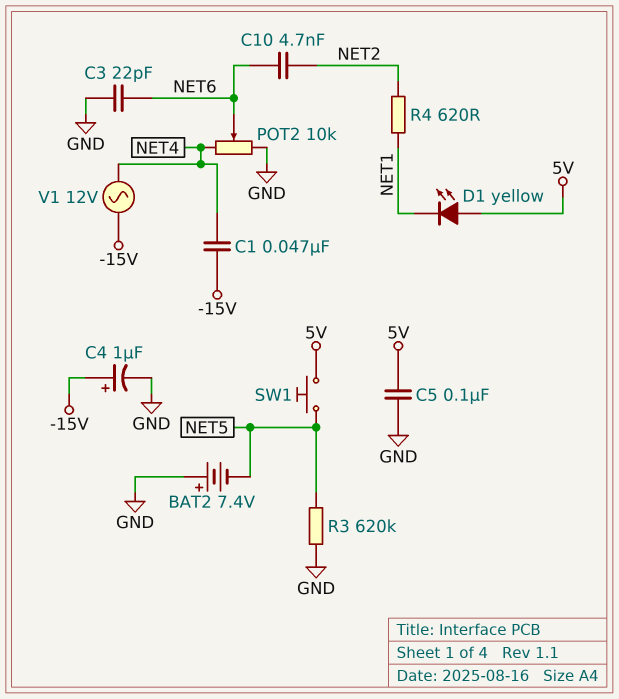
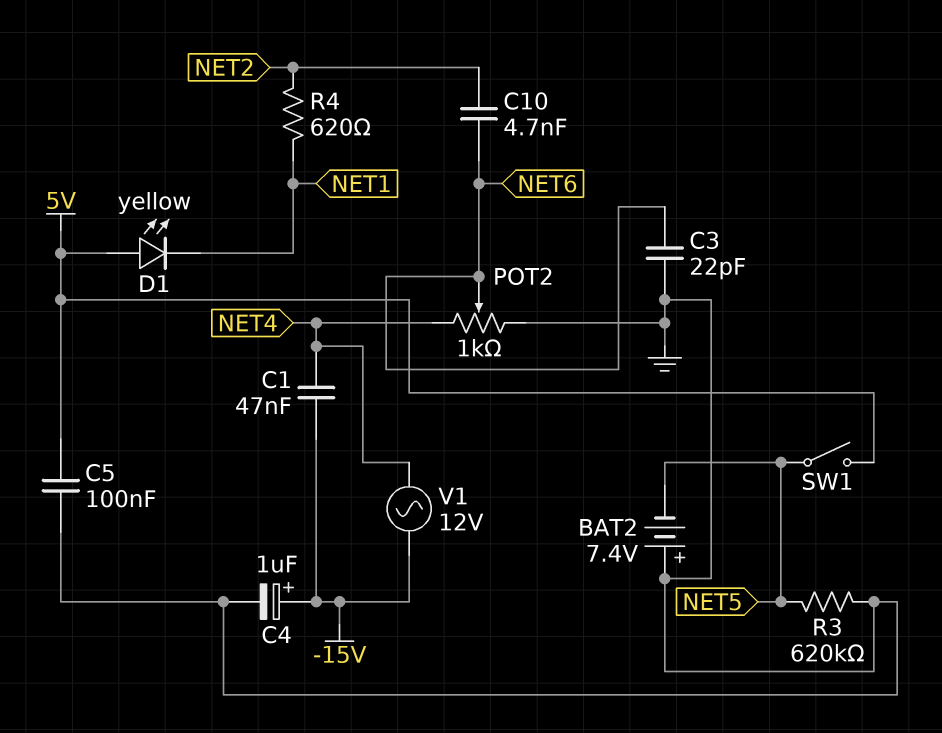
POT2: 10k (GND, NET4, wiper NET6) -> 1k (GND, NET4, wiper NET6)
SW1: button (5V, NET5) -> switch (5V, NET5)

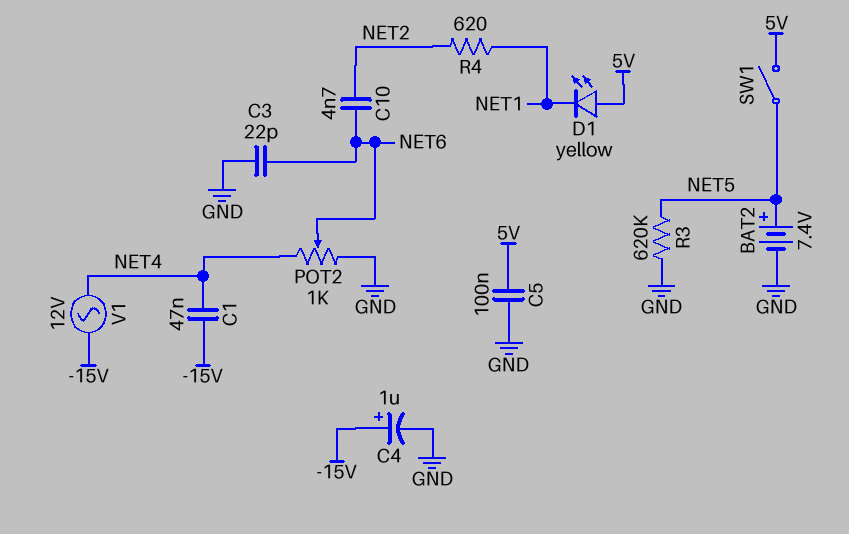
BAT2: 7.4V (plus GND, minus NET5) -> 7.4V (plus NET5, minus GND)

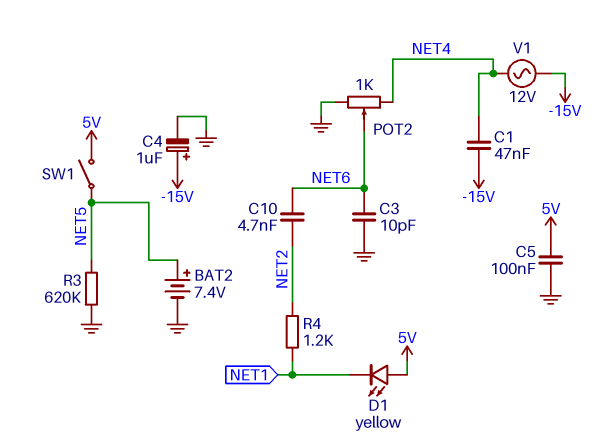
C3: 22pF (GND, NET6) -> 10pF (GND, NET6)
R4: 620 (NET1, NET2) -> 1.2k (NET1, NET2)

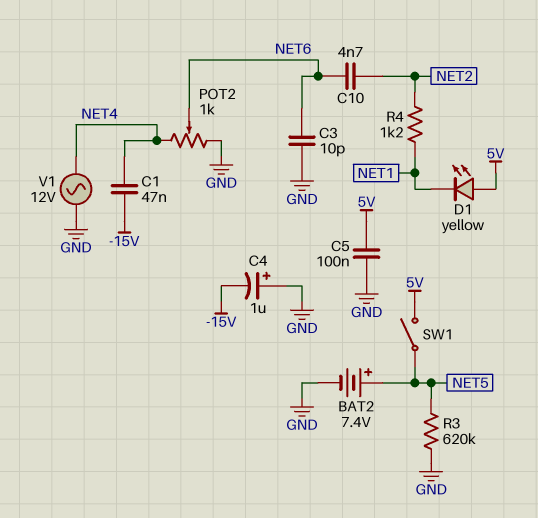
C4: 1uF (plus -15V, minus GND) -> 1uF (plus GND, minus -15V)
V1: AC 12V (-15V, NET4) -> AC 12V (GND, NET4)

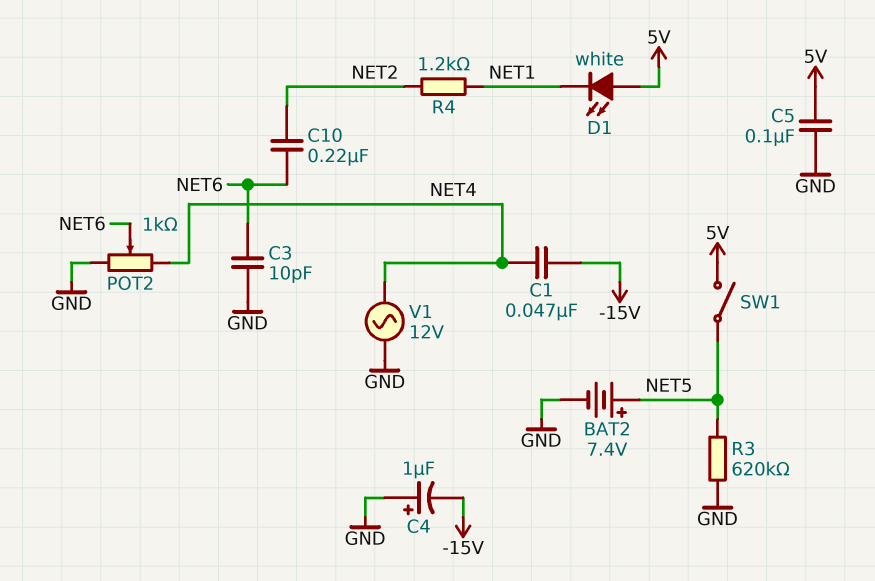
C10: 4.7nF (NET2, NET6) -> 220nF (NET2, NET6)
D1: LED yellow (A 5V, K NET1) -> LED white (A 5V, K NET1)

